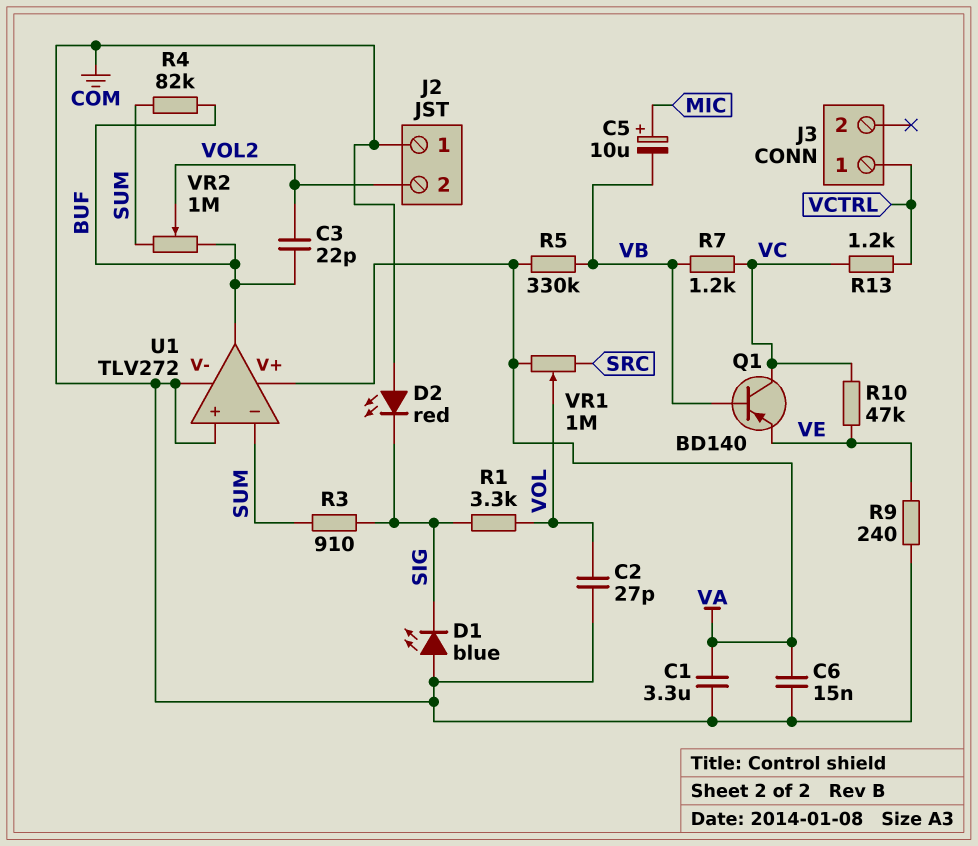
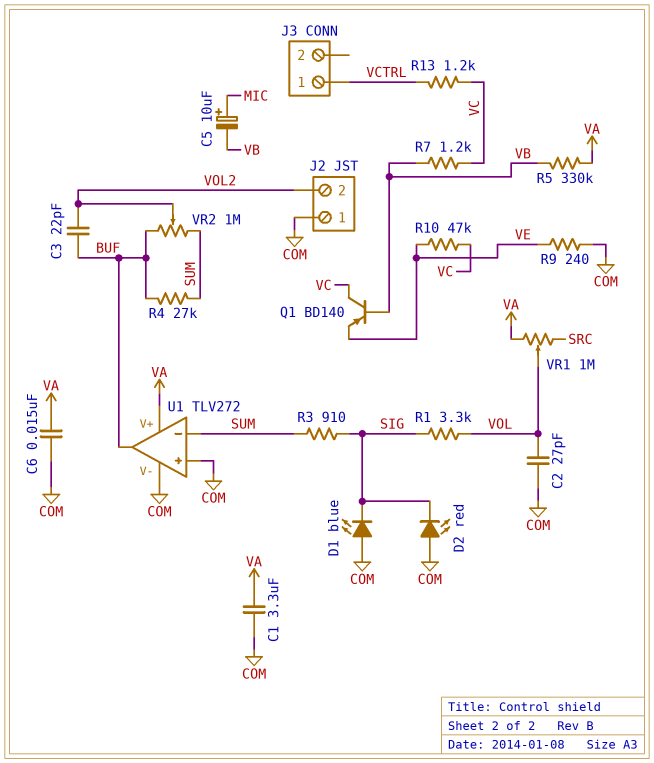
R4: 82k (BUF, SUM) -> 27k (BUF, SUM)

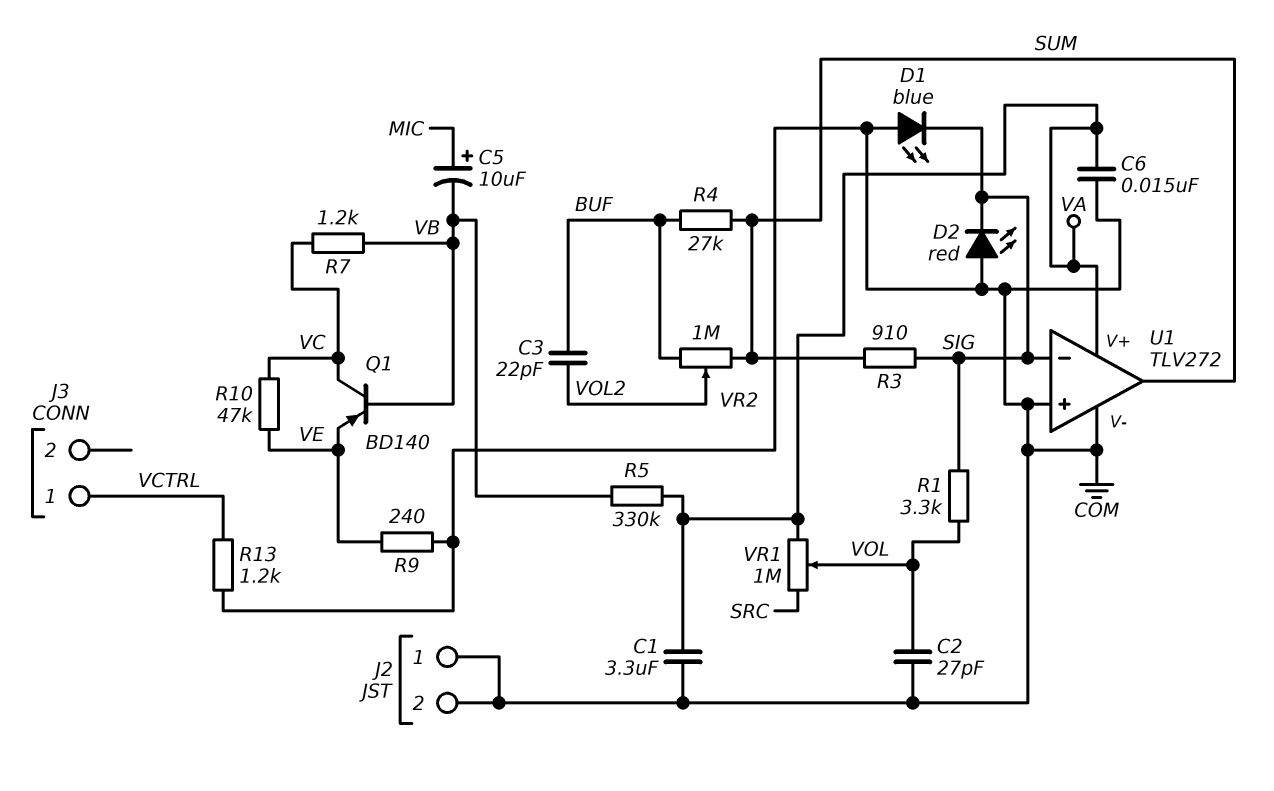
J2 pin 2: VOL2 -> COM
R13: 1.2k (VC, VCTRL) -> 1.2k (COM, VCTRL)
U1 pin in-: SUM -> SIG
U1 pin out: BUF -> SUM

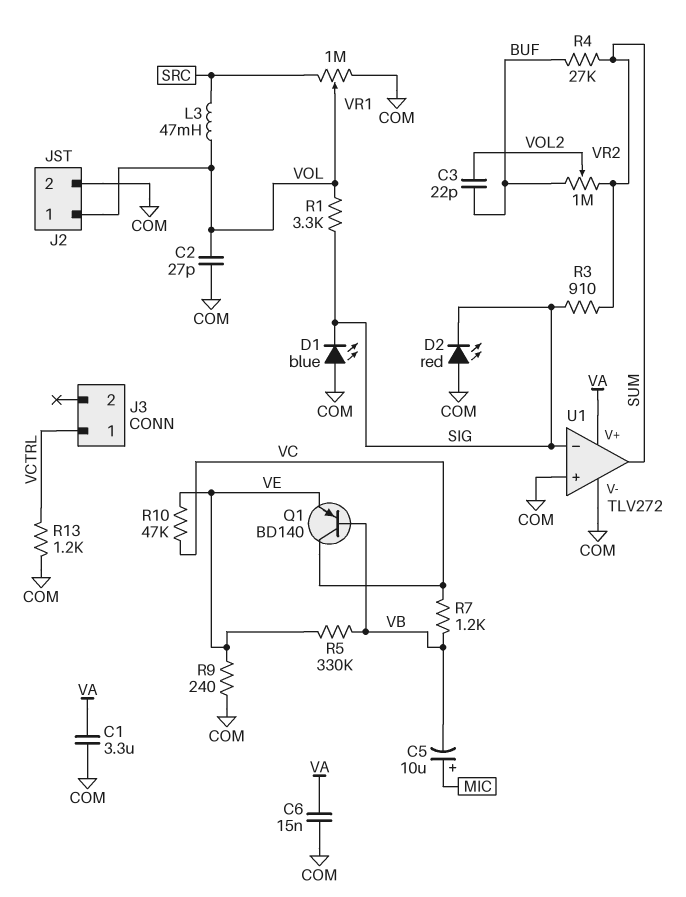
J2 pin 1: COM -> VOL
L3: none -> 47mH (SRC, VOL)
R5: 330k (VA, VB) -> 330k (VB, VE)
VR1: 1M (SRC, VA, wiper VOL) -> 1M (COM, SRC, wiper VOL)

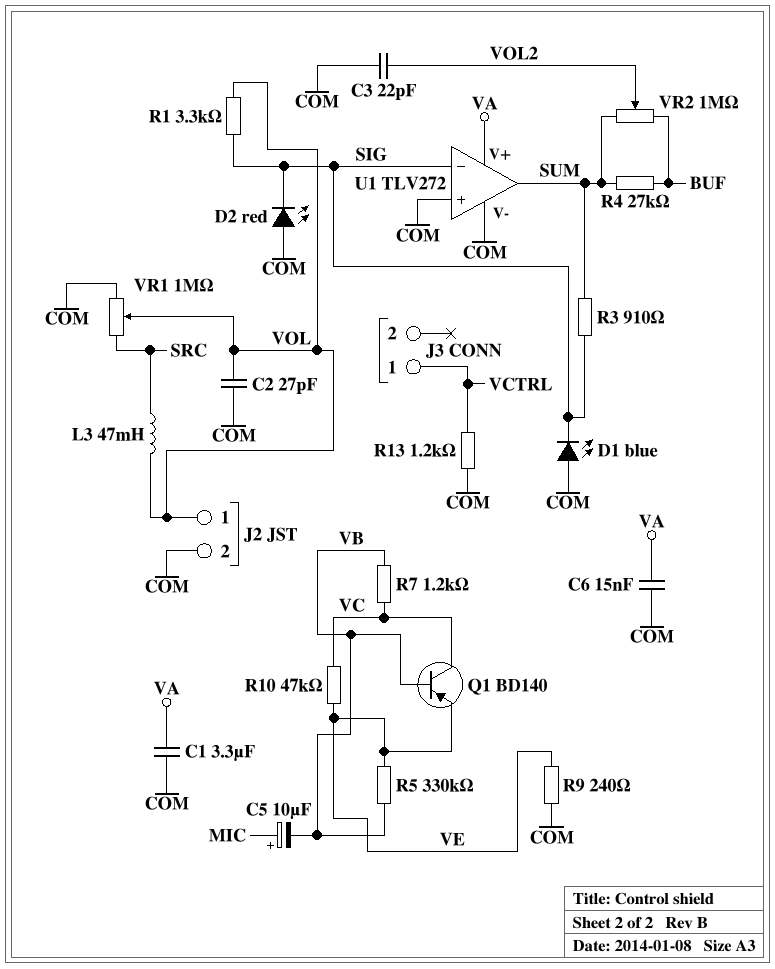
C3: 22pF (BUF, VOL2) -> 22pF (COM, VOL2)

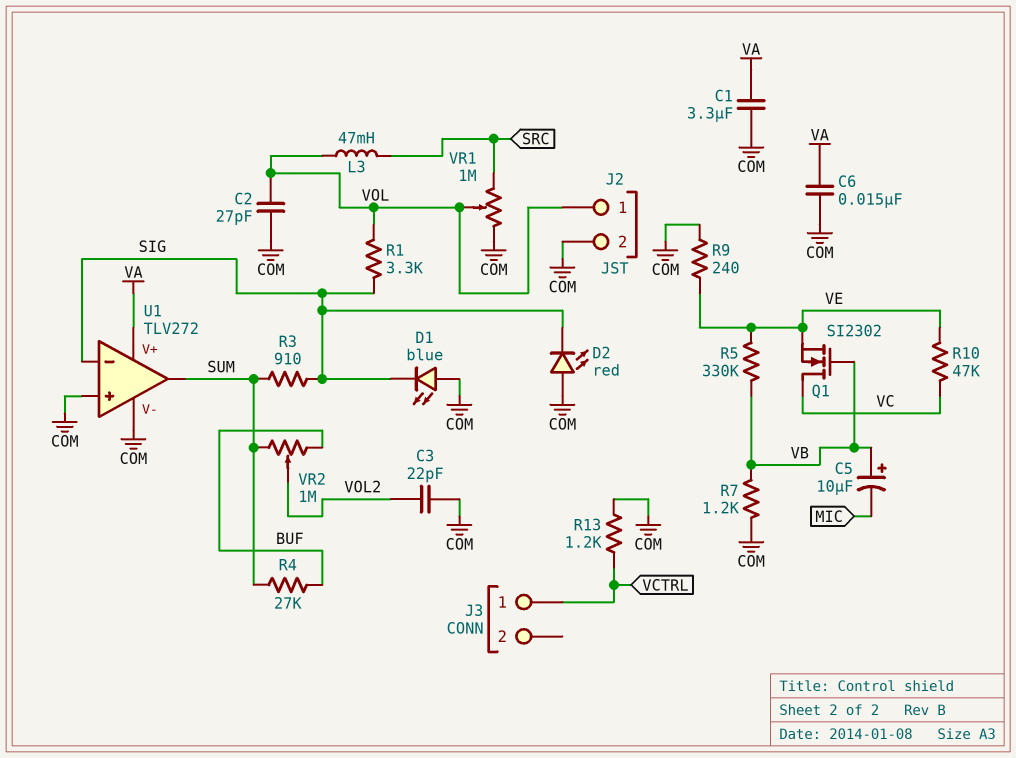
C5: 10uF (plus MIC, minus VB) -> 10uF (plus VB, minus MIC)
Q1: PNP BD140 (B VB, C VC, E VE) -> NMOS SI2302 (G VB, D VC, S VE)
R7: 1.2k (VB, VC) -> 1.2k (COM, VB)

